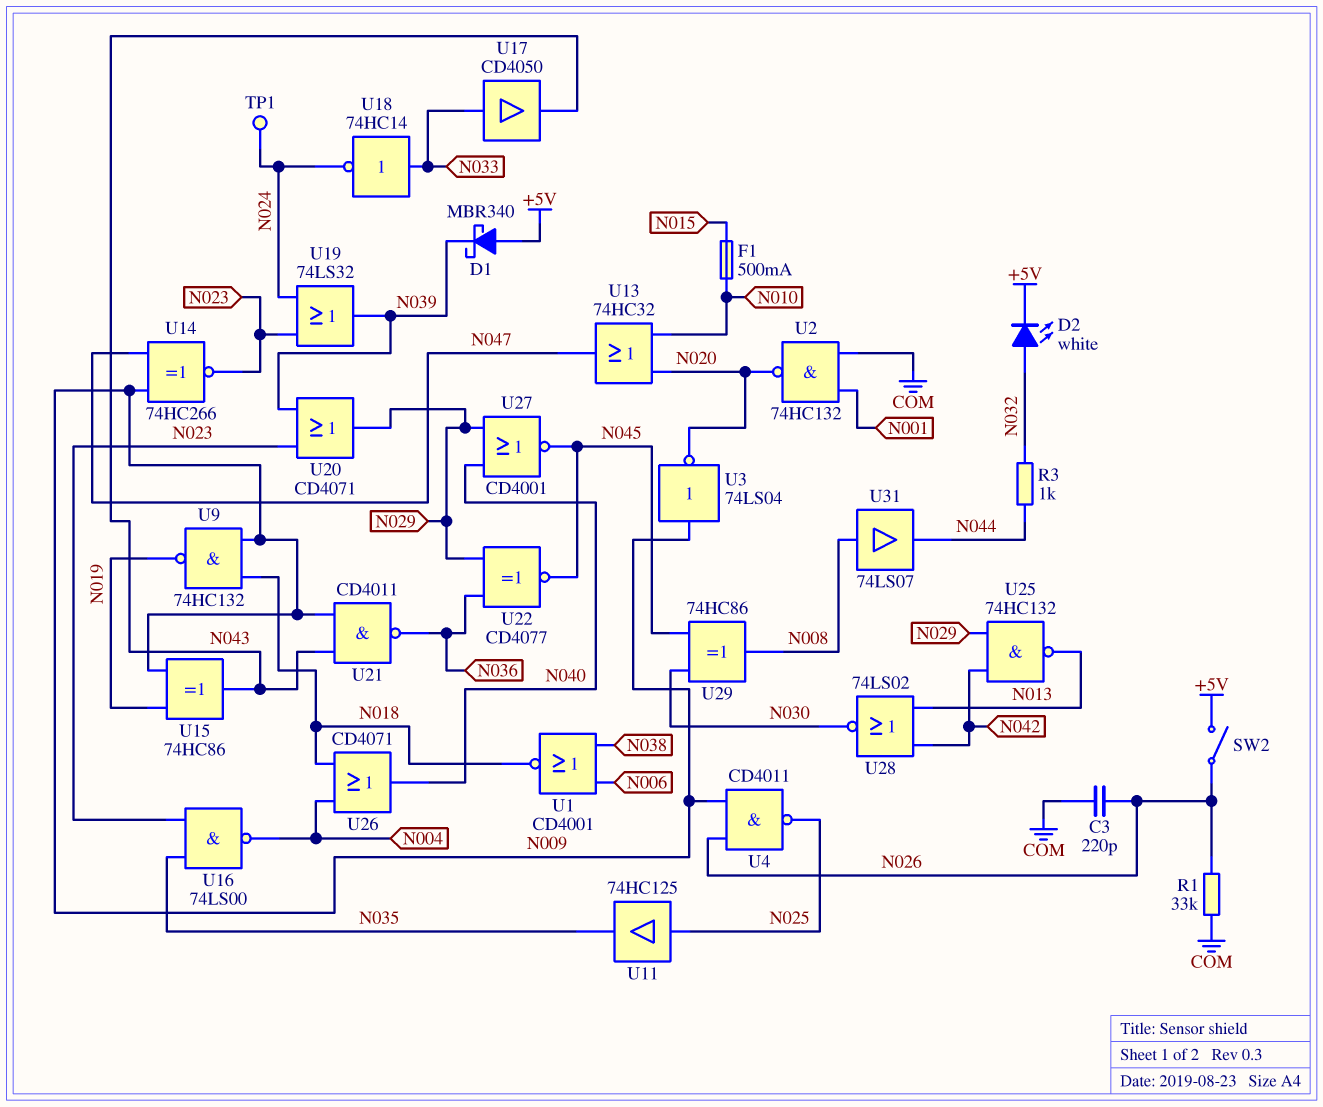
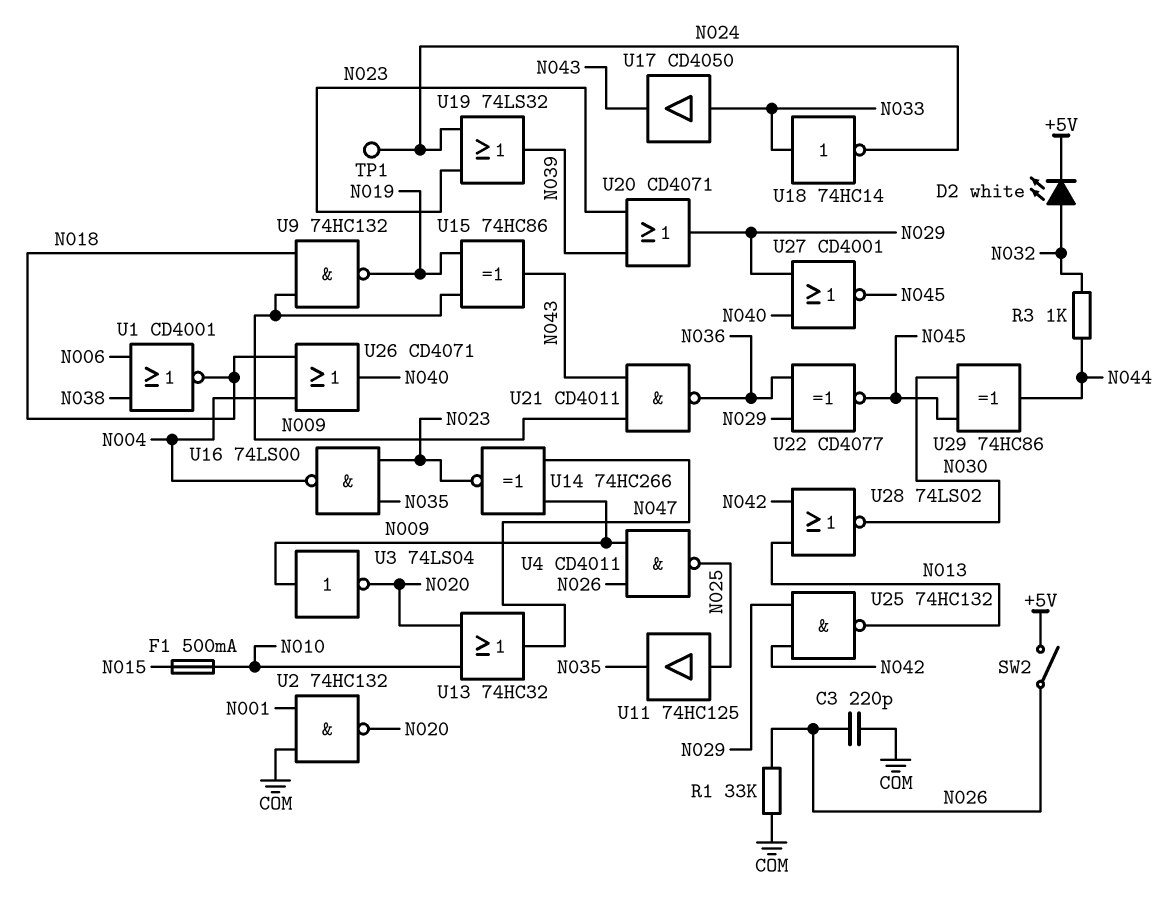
D1: schottky MBR340 (A +5V, K N039) -> none
U29: XOR 74HC86 (in N030, in N045, out N008) -> XOR 74HC86 (in N030, in N045, out N044)
U31: buffer 74LS07 (in N008, out N044) -> none

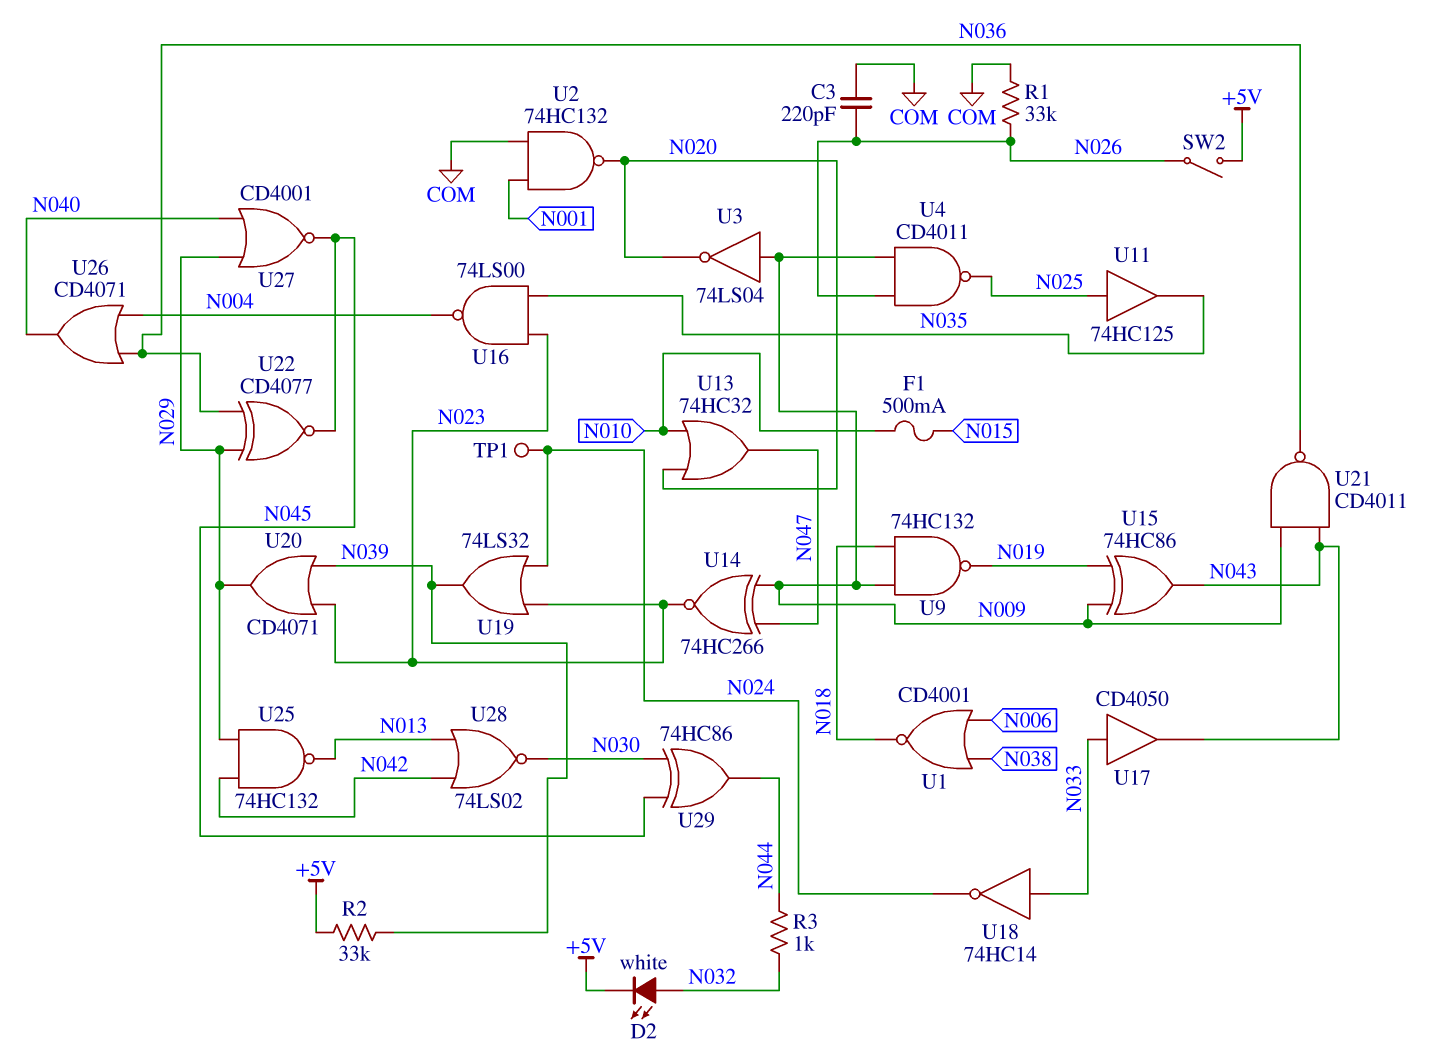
R2: none -> 33k (+5V, N039)
U26: OR CD4071 (in N004, in N018, out N040) -> OR CD4071 (in N004, in N036, out N040)

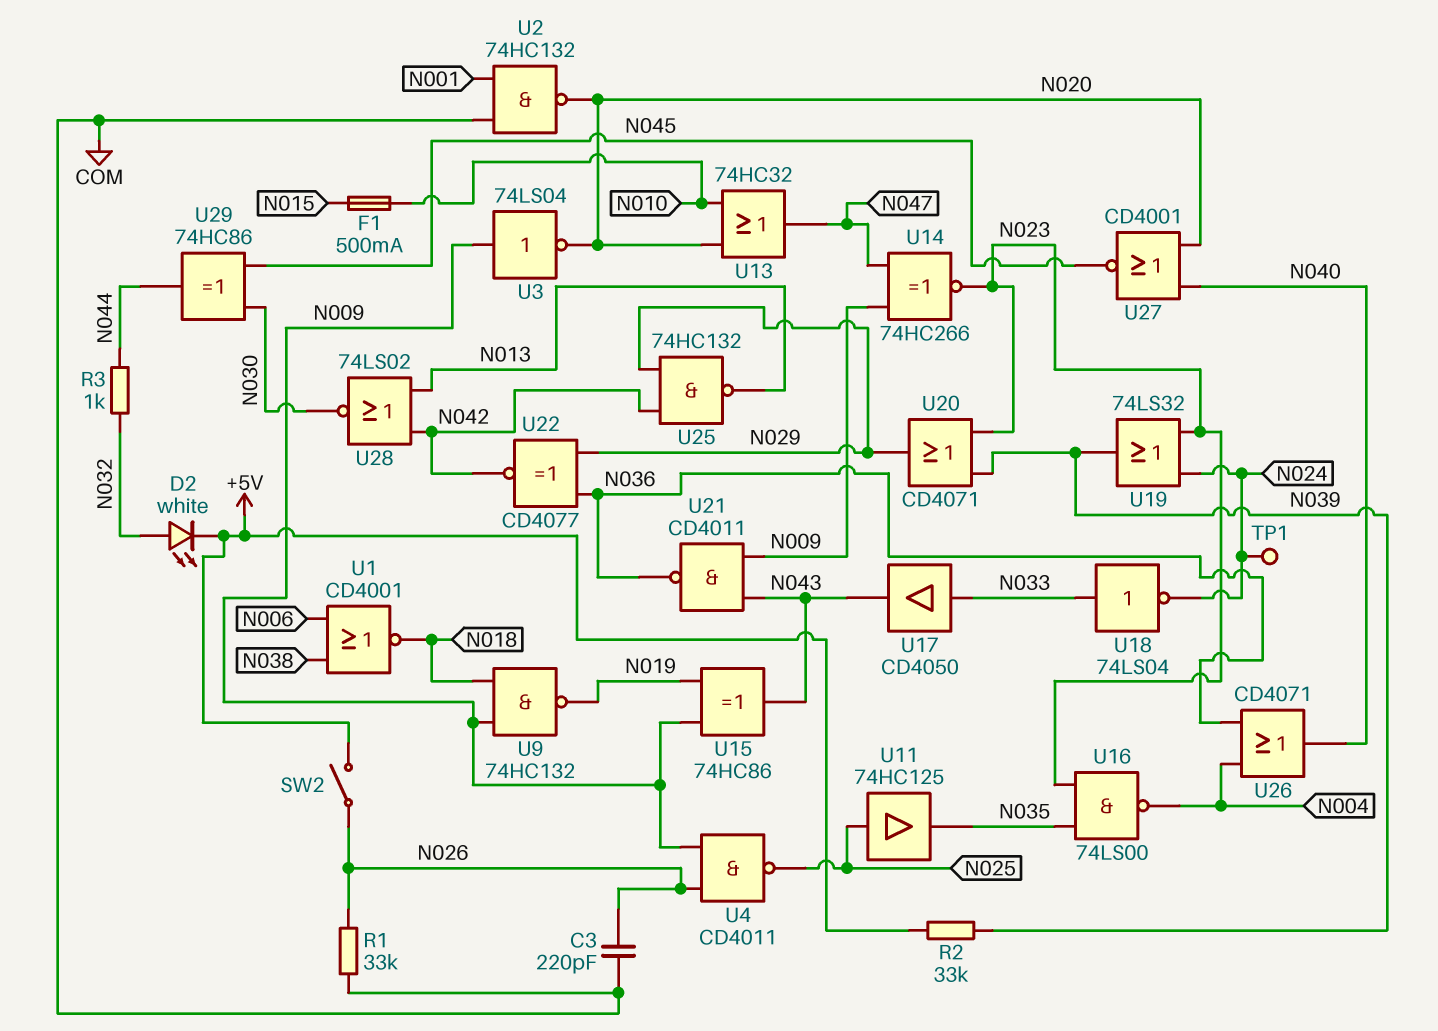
U18: NOT 74HC14 (in N033, out N024) -> NOT 74LS04 (in N033, out N024)
U22: XNOR CD4077 (in N029, in N036, out N045) -> XNOR CD4077 (in N029, in N036, out N042)
U27: NOR CD4001 (in N029, in N040, out N045) -> NOR CD4001 (in N020, in N040, out N045)

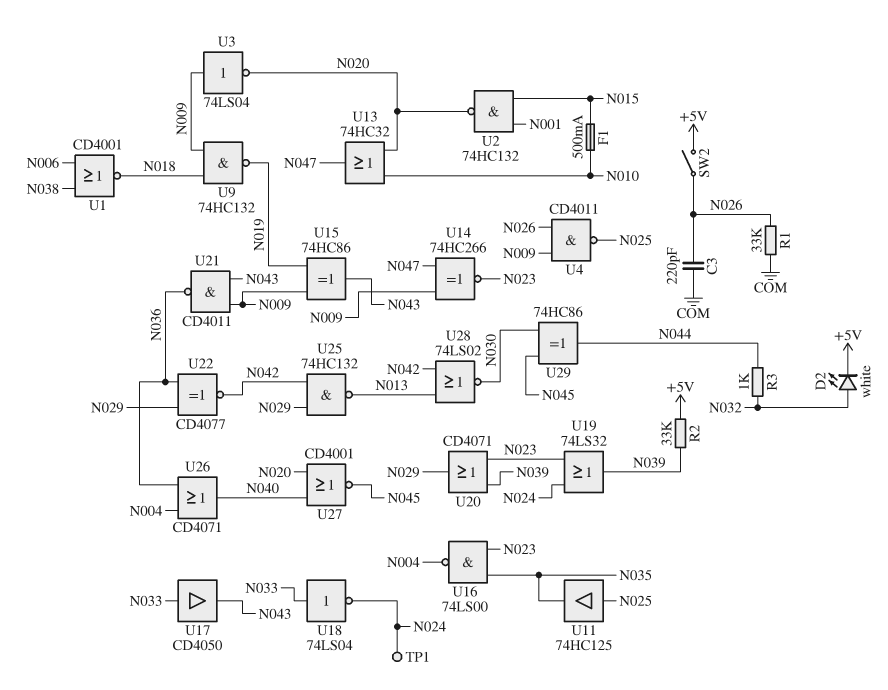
U2: NAND 74HC132 (in COM, in N001, out N020) -> NAND 74HC132 (in N001, in N015, out N020)

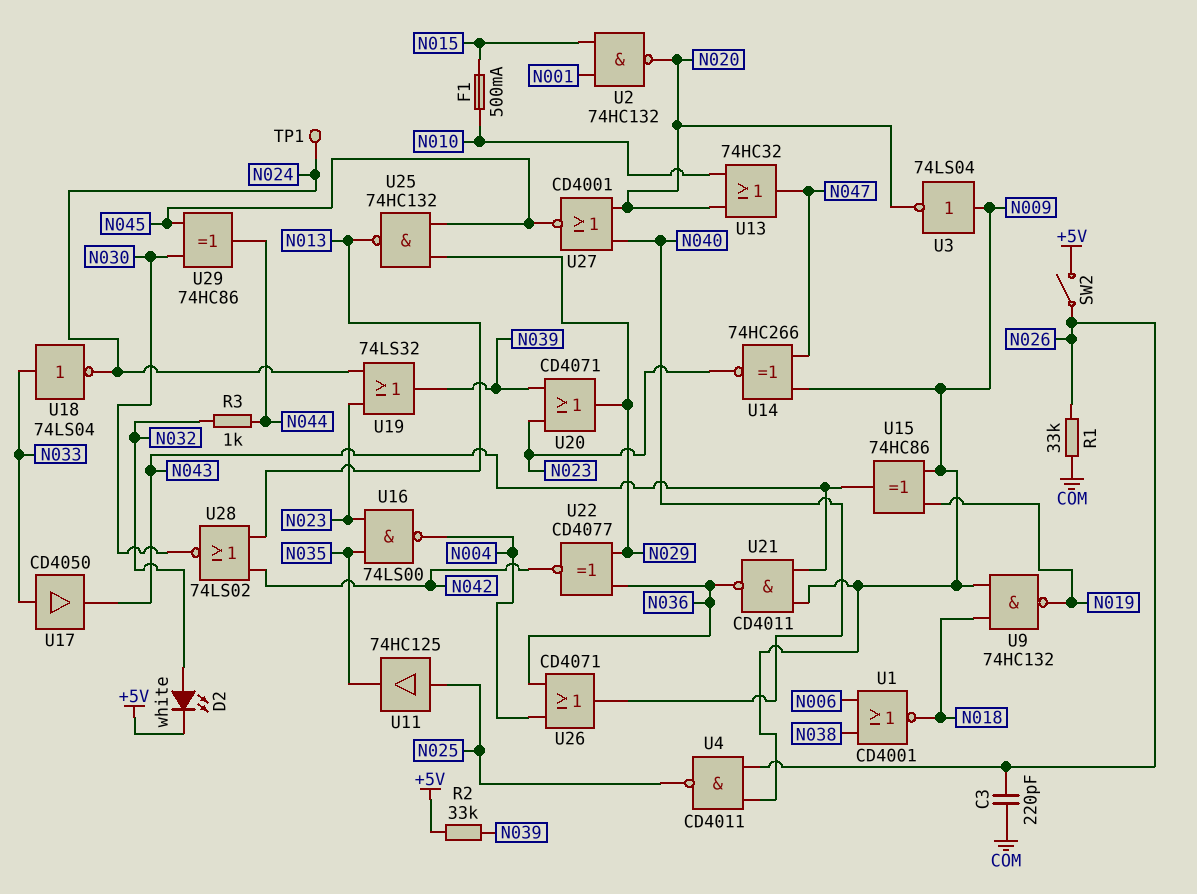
U25: NAND 74HC132 (in N029, in N042, out N013) -> NAND 74HC132 (in N029, in N045, out N013)

